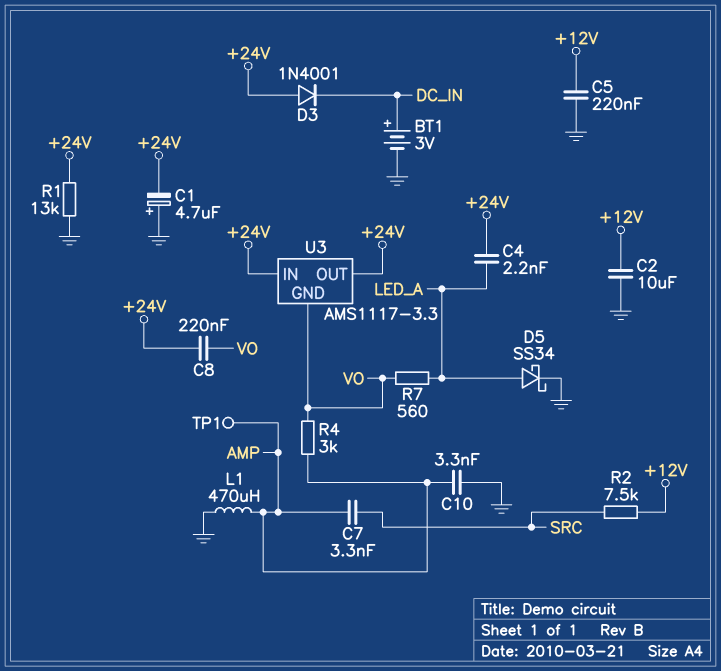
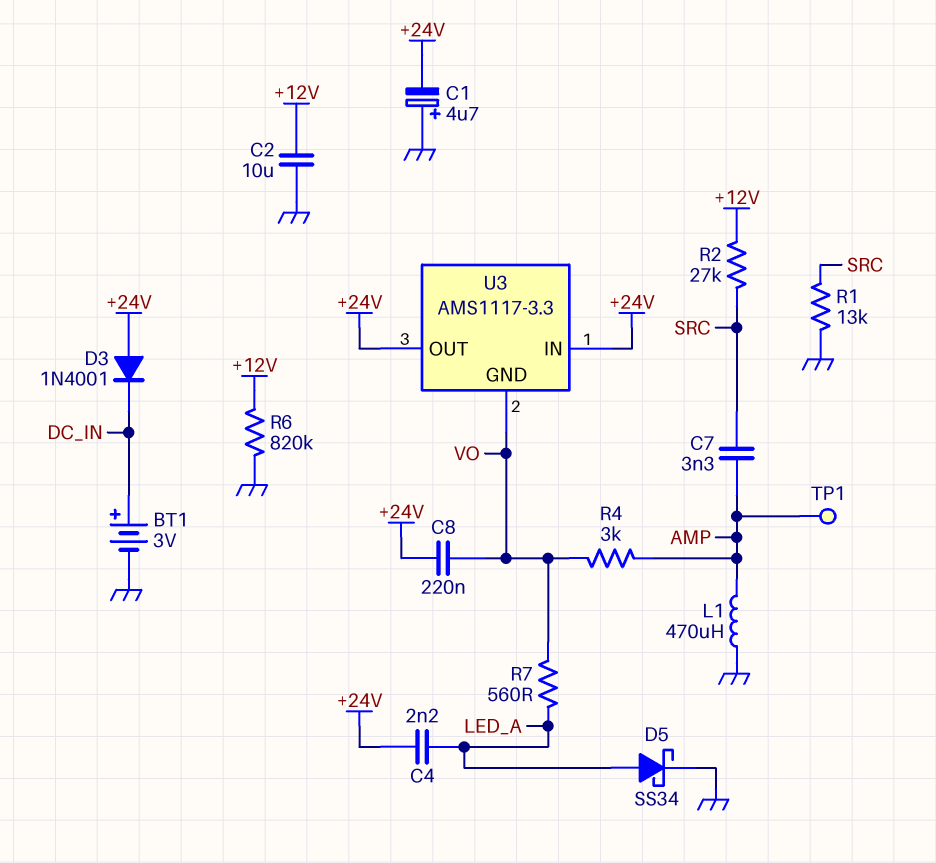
C5: 220nF (+12V, GND) -> none
C10: 3.3nF (AMP, GND) -> none
R1: 13k (+24V, GND) -> 13k (GND, SRC)
R2: 7.5k (+12V, SRC) -> 27k (+12V, SRC)
R6: none -> 820k (+12V, GND)

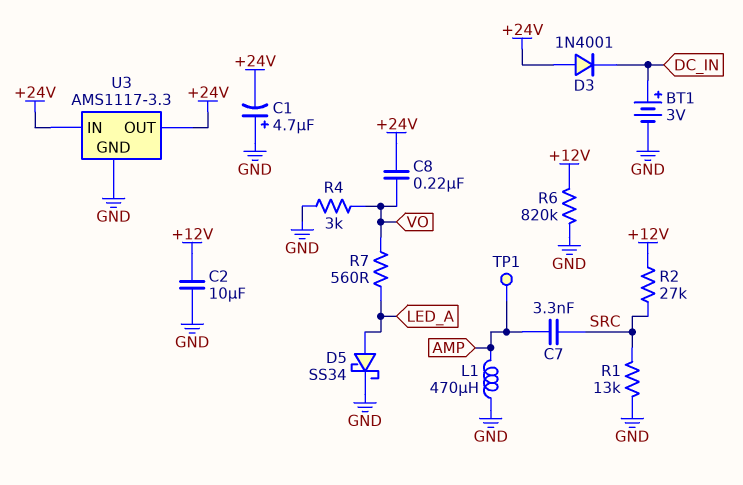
C4: 2.2nF (+24V, LED_A) -> none
R4: 3k (AMP, VO) -> 3k (GND, VO)
U3 pin GND: VO -> GND

